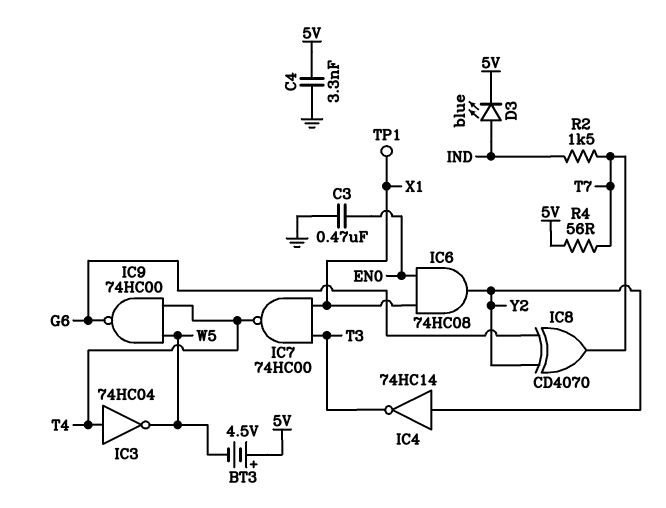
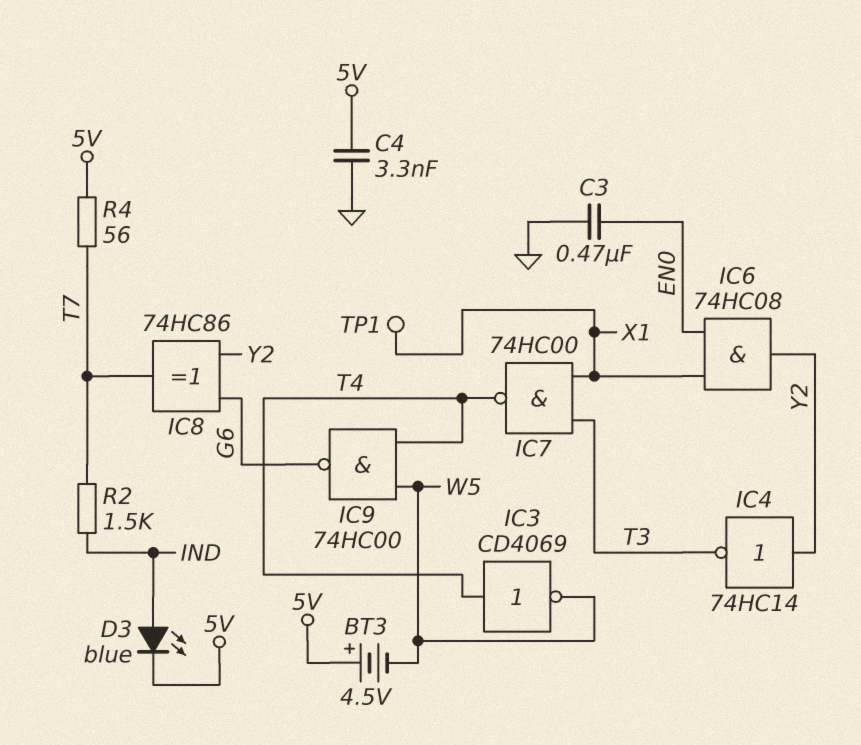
IC3: NOT 74HC04 (in T4, out W5) -> NOT CD4069 (in T4, out W5)
IC8: XOR CD4070 (in G6, in Y2, out T7) -> XOR 74HC86 (in G6, in Y2, out T7)

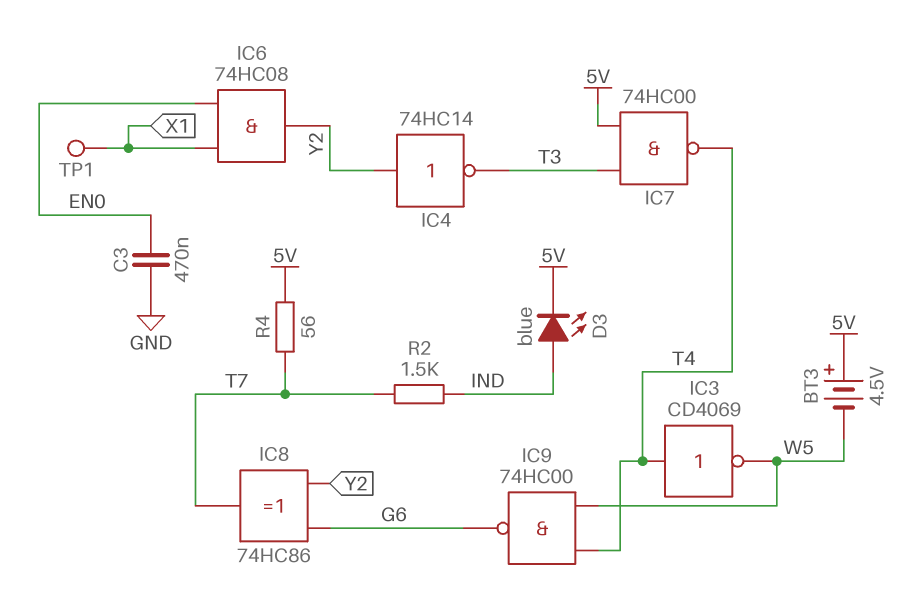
C4: 3.3nF (5V, GND) -> none
IC7: NAND 74HC00 (in T3, in X1, out T4) -> NAND 74HC00 (in 5V, in T3, out T4)

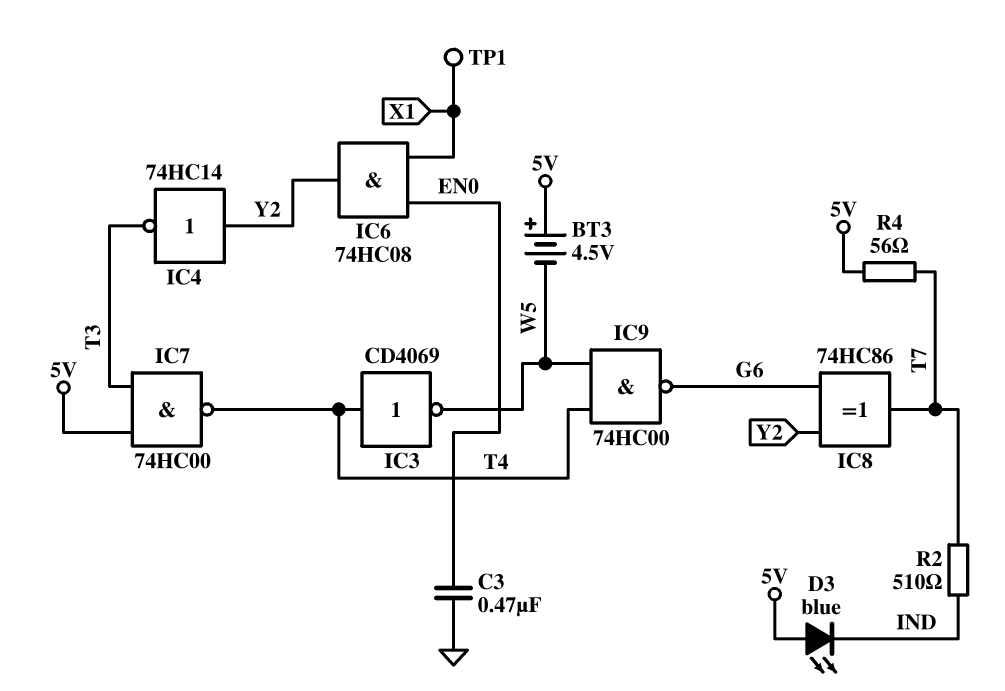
D3: LED blue (A IND, K 5V) -> LED blue (A 5V, K IND)
R2: 1.5k (IND, T7) -> 510 (IND, T7)

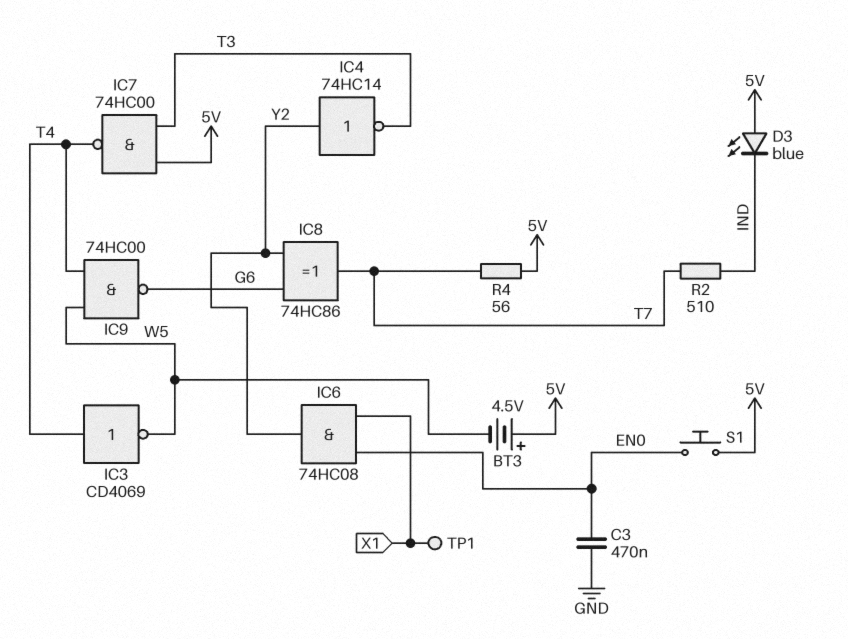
S1: none -> button (5V, EN0)

